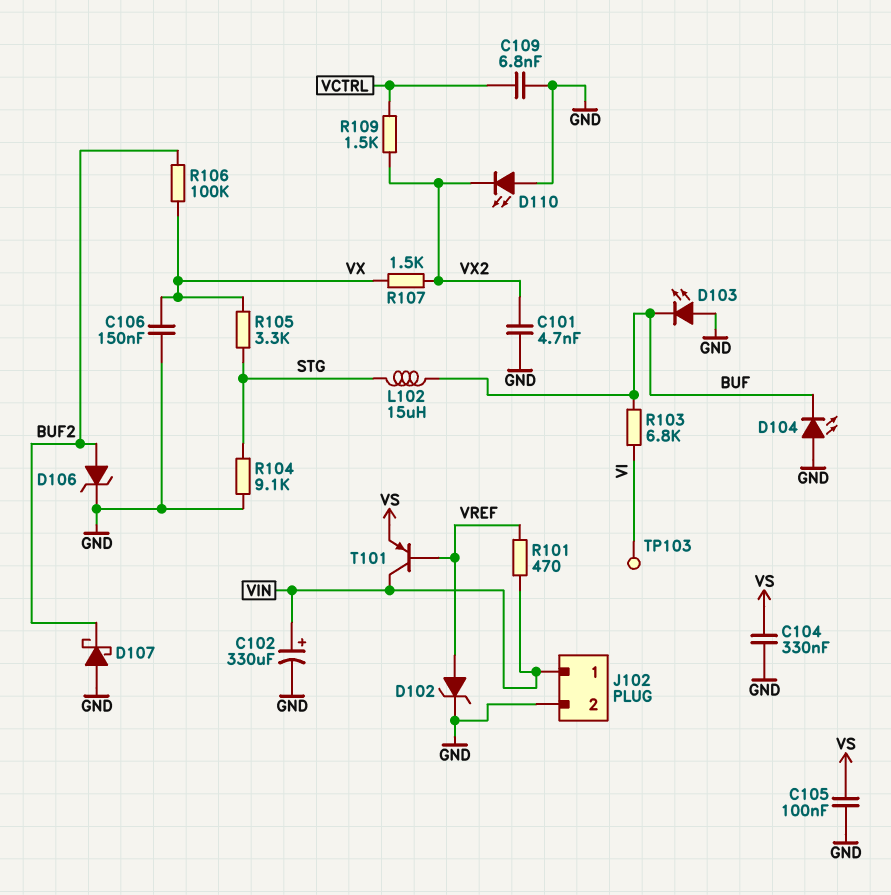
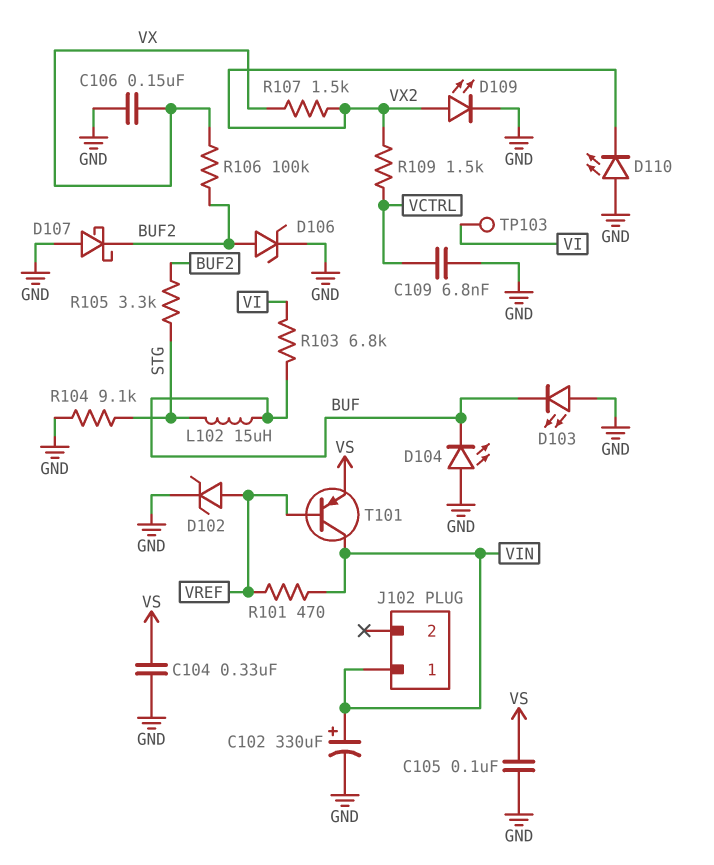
C101: 4.7nF (GND, VX2) -> none
D109: none -> LED (A VX2, K GND)
J102 pin 2: GND -> none
R105: 3.3k (STG, VX) -> 3.3k (BUF2, STG)

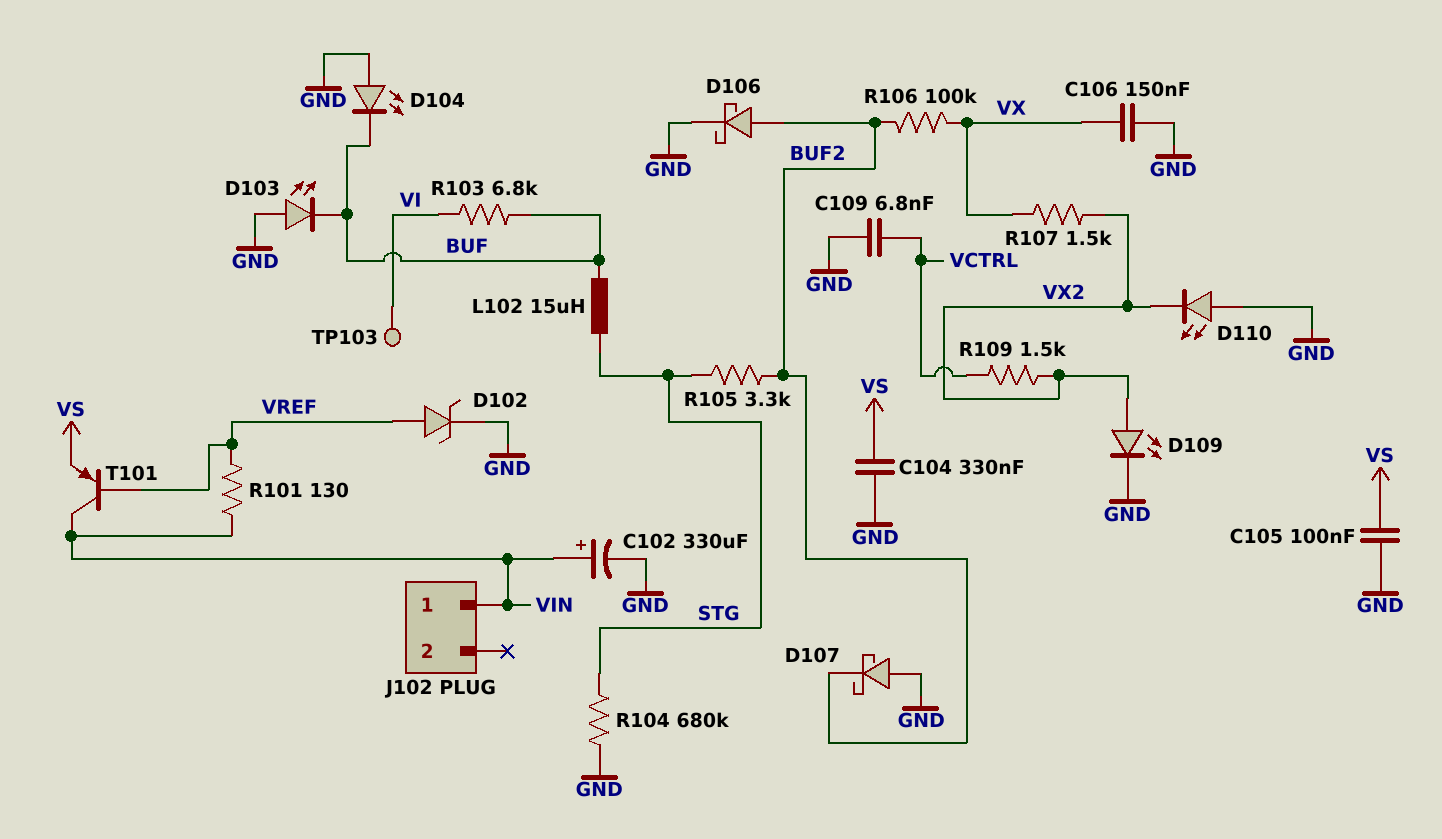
D106: zener (A BUF2, K GND) -> schottky (A BUF2, K GND)
R101: 470 (VIN, VREF) -> 130 (VIN, VREF)
R104: 9.1k (GND, STG) -> 680k (GND, STG)

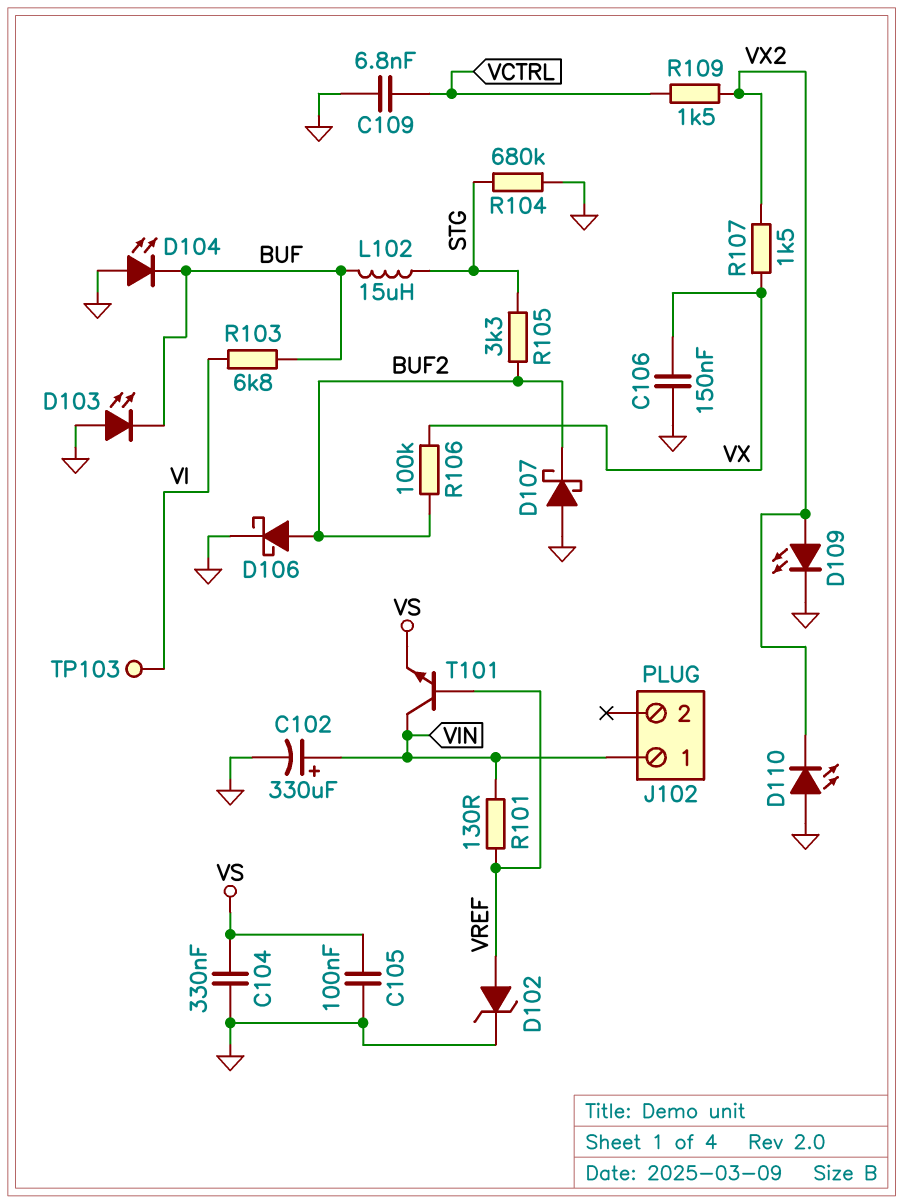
T101: PNP (B VREF, C VIN, E VS) -> NPN (B VREF, C VIN, E VS)

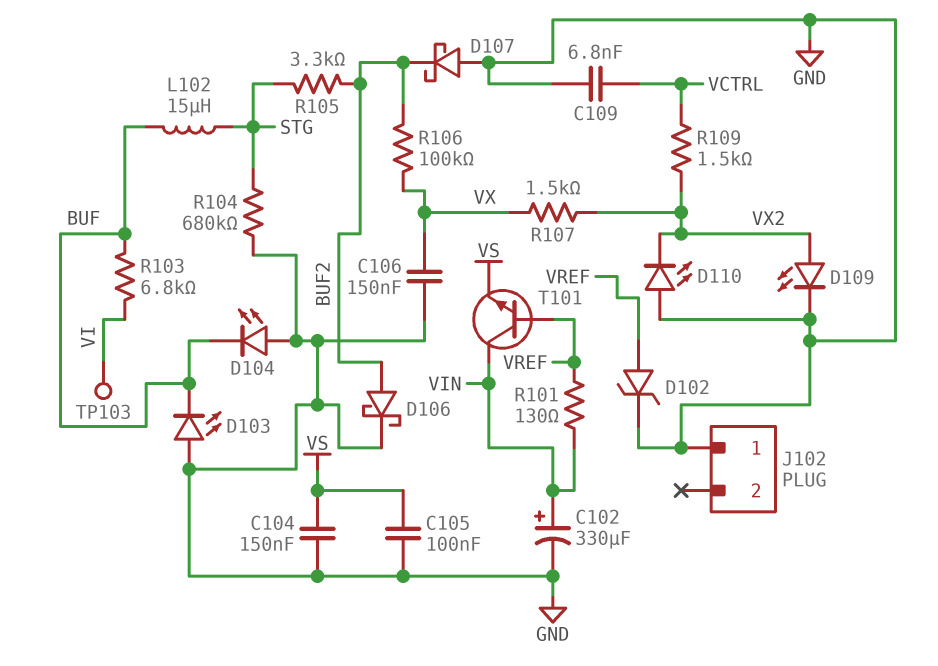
C104: 330nF (GND, VS) -> 150nF (GND, VS)
J102 pin 1: VIN -> GND

